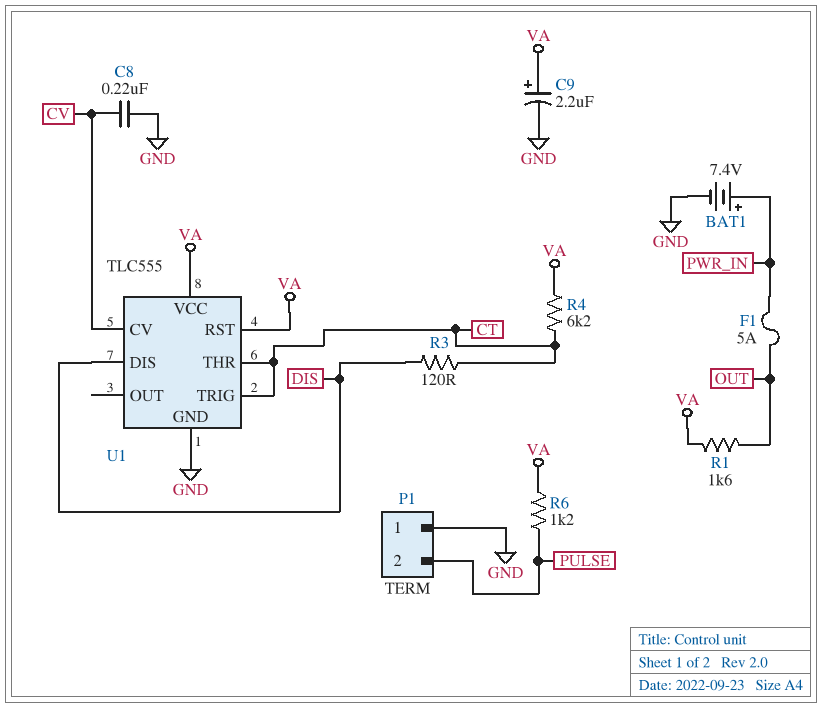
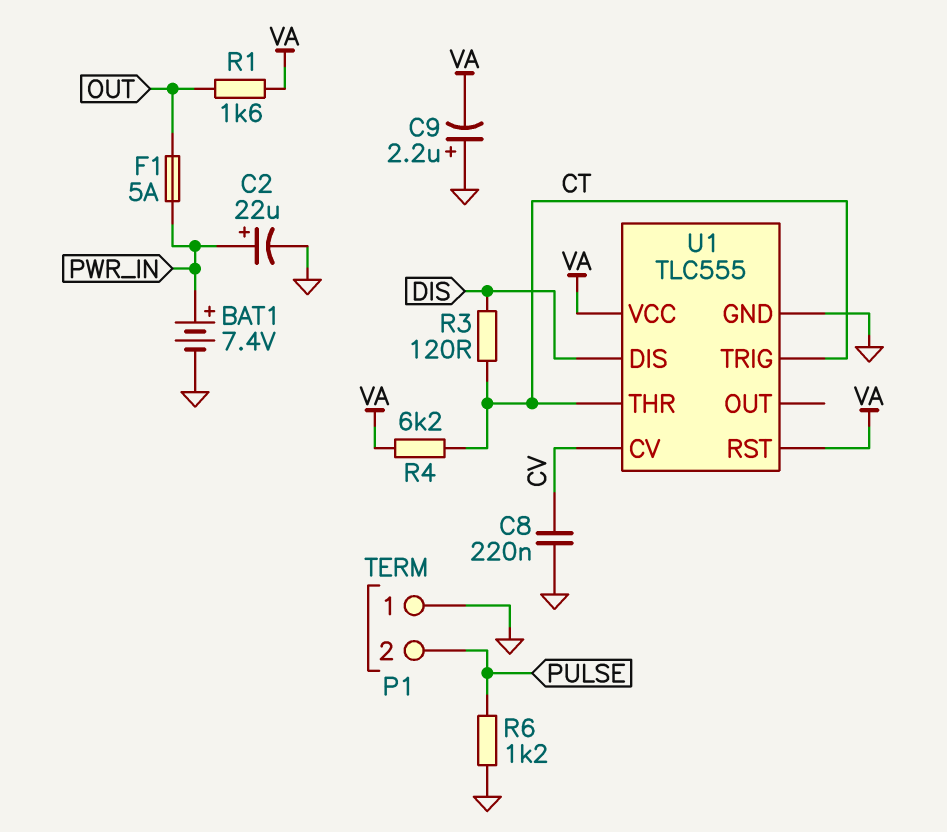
C2: none -> 22uF (plus PWR_IN, minus GND)
C9: 2.2uF (plus VA, minus GND) -> 2.2uF (plus GND, minus VA)
R6: 1.2k (PULSE, VA) -> 1.2k (GND, PULSE)

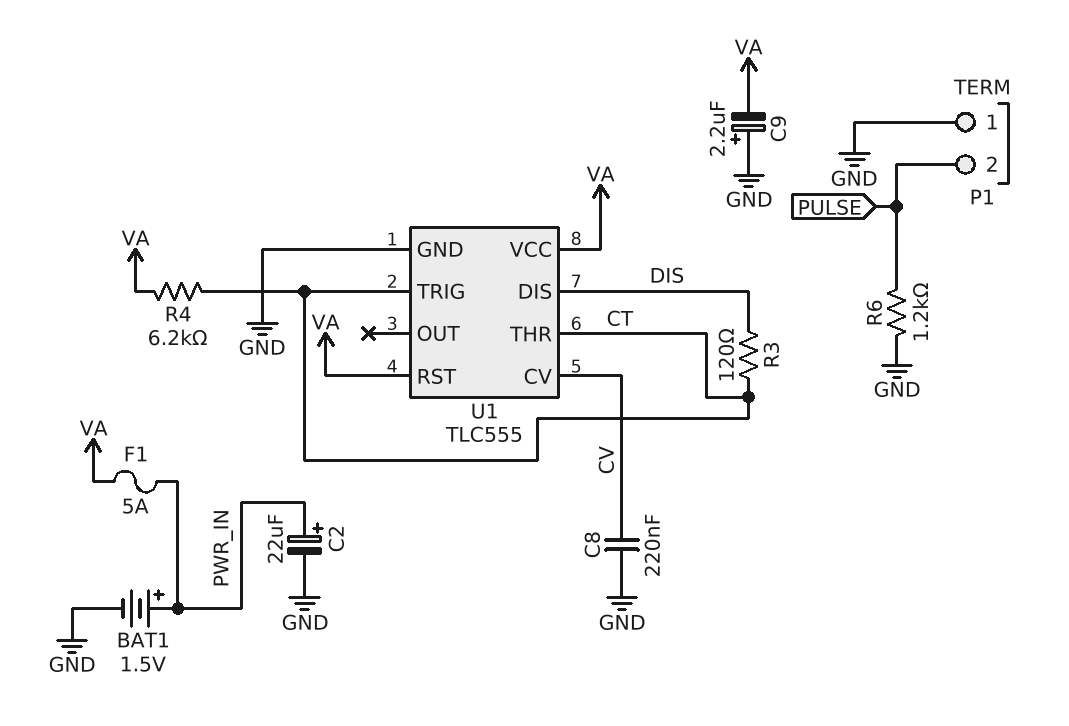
BAT1: 7.4V (plus PWR_IN, minus GND) -> 1.5V (plus PWR_IN, minus GND)
F1: 5A (OUT, PWR_IN) -> 5A (PWR_IN, VA)
R1: 1.6k (OUT, VA) -> none

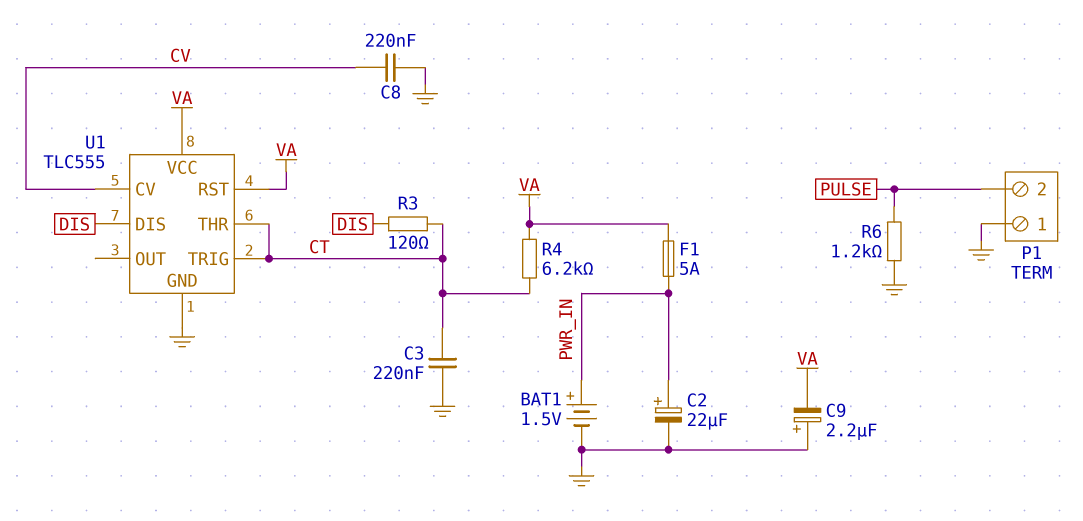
C3: none -> 220nF (CT, GND)

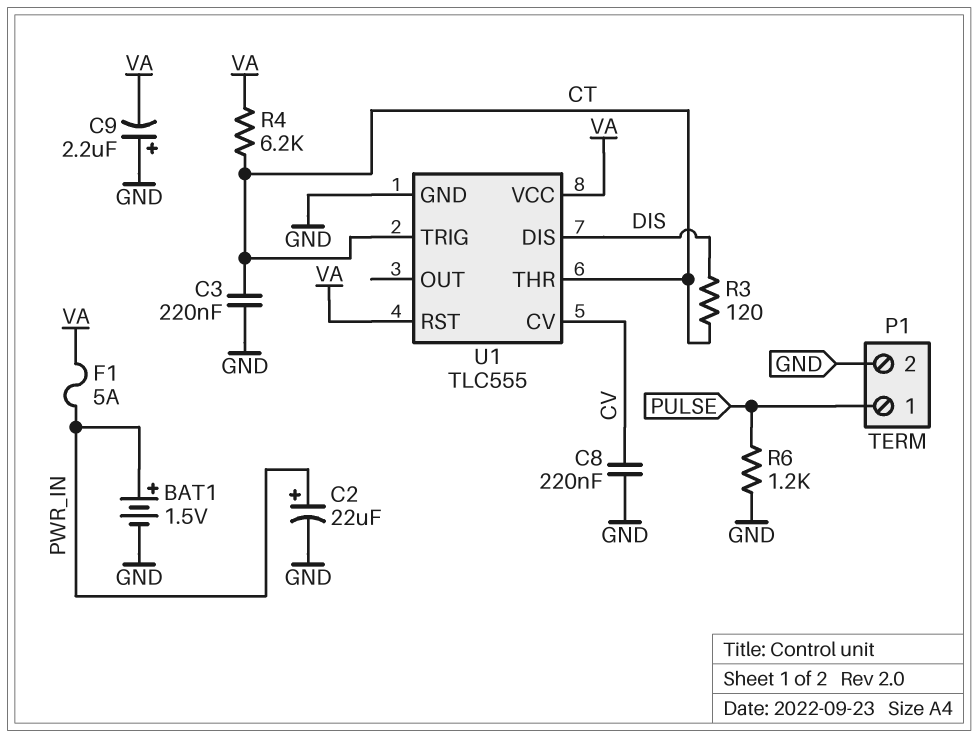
P1 pin 1: GND -> PULSE
P1 pin 2: PULSE -> GND

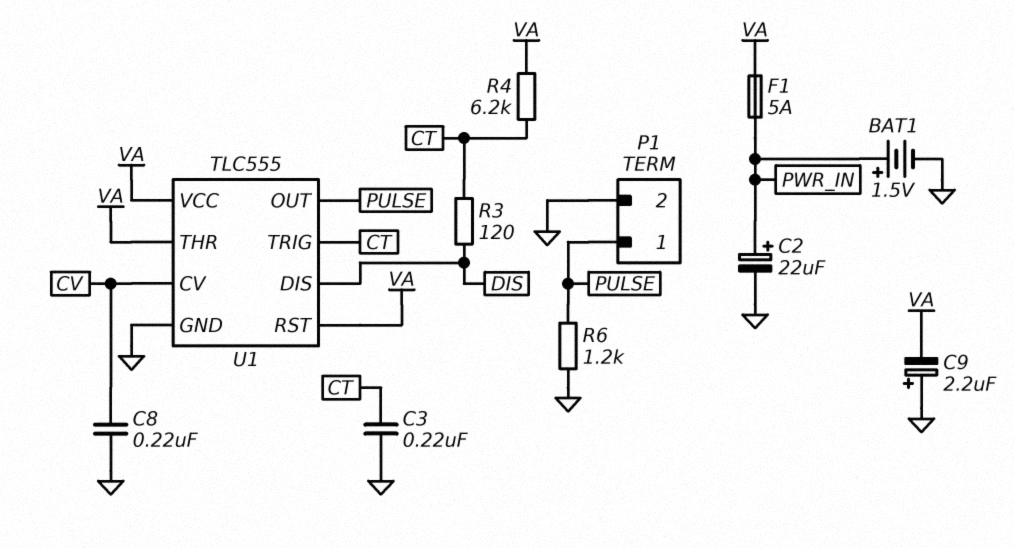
U1 pin OUT: none -> PULSE
U1 pin THR: CT -> VA

